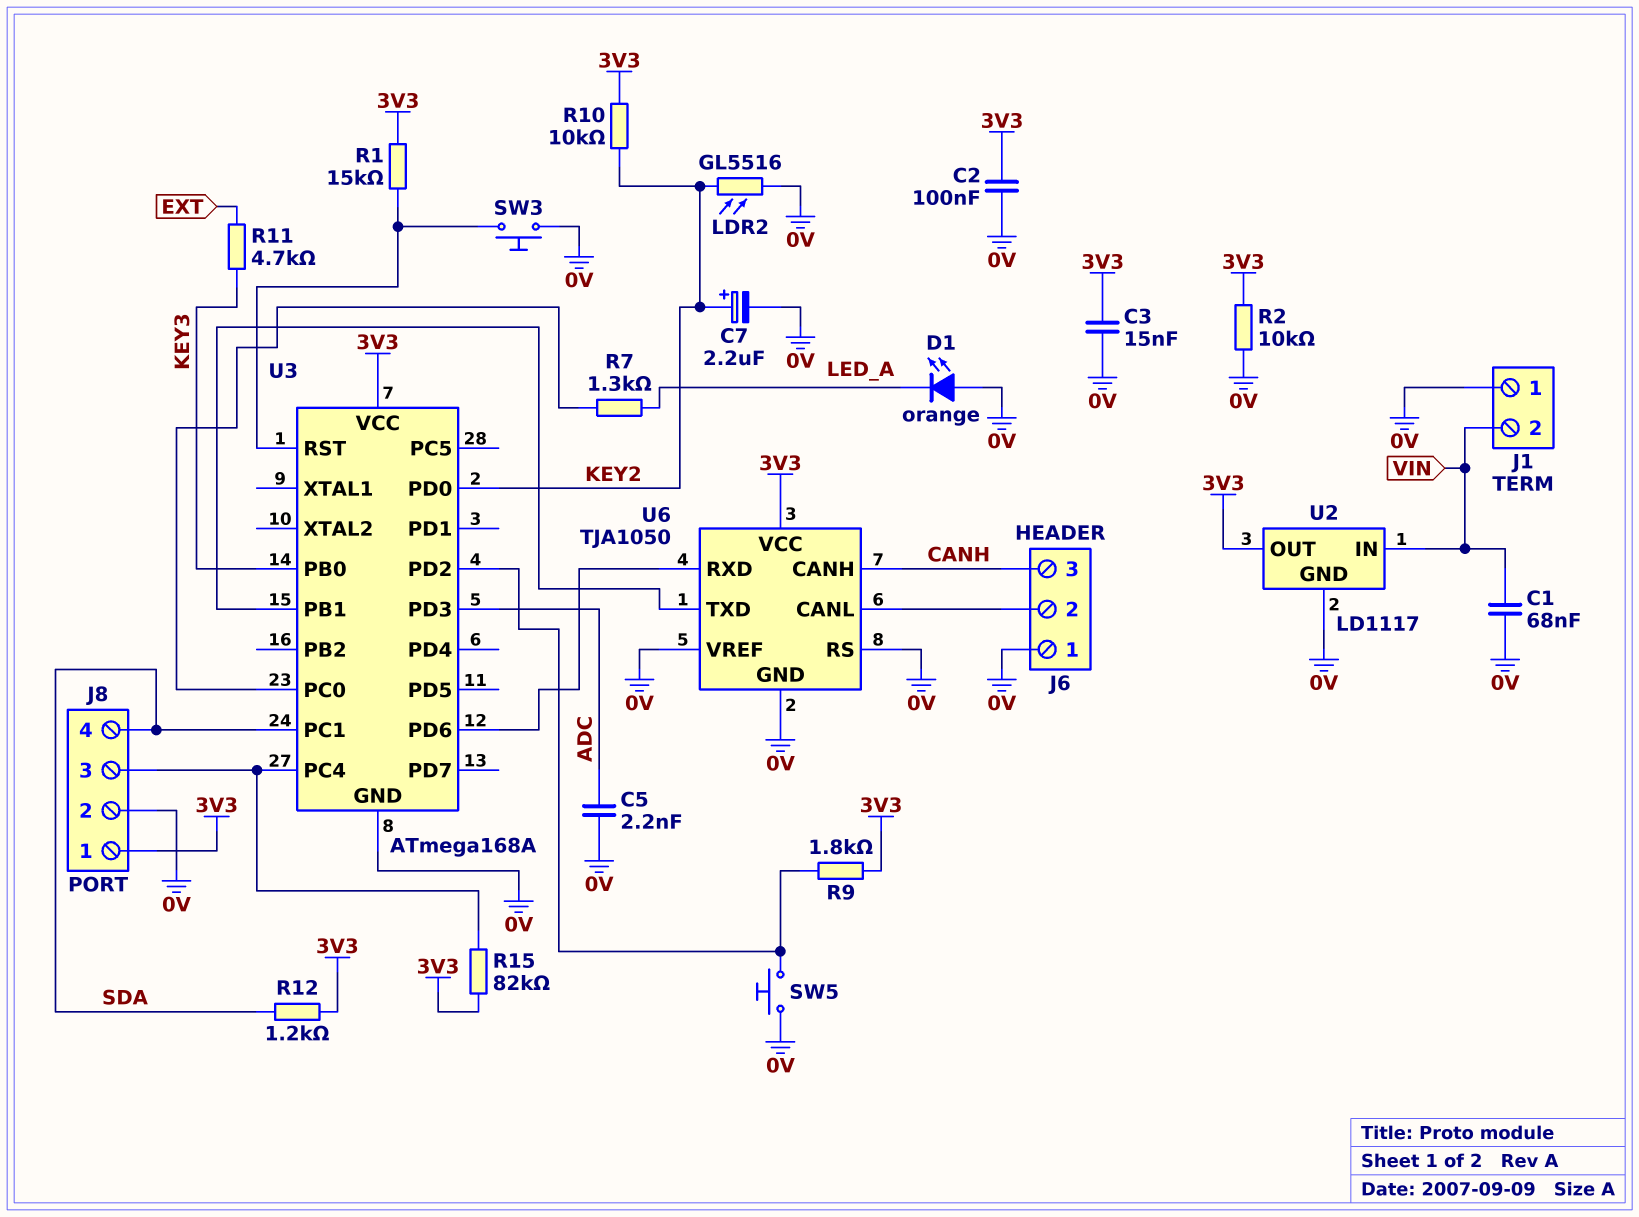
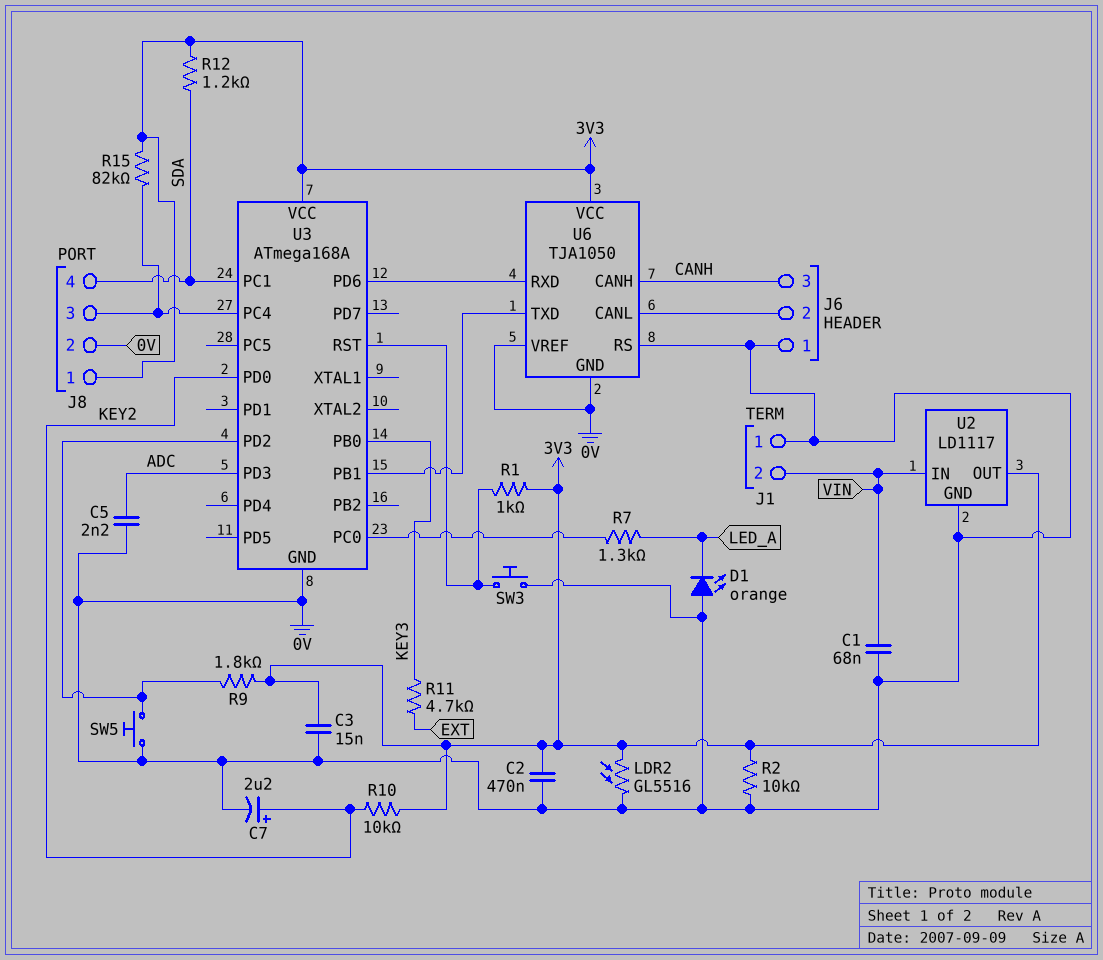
C2: 100nF (0V, 3V3) -> 470nF (0V, 3V3)
LDR2: GL5516 (0V, KEY2) -> GL5516 (0V, 3V3)
R1: 15k (3V3, U3/RST) -> 1k (3V3, U3/RST)

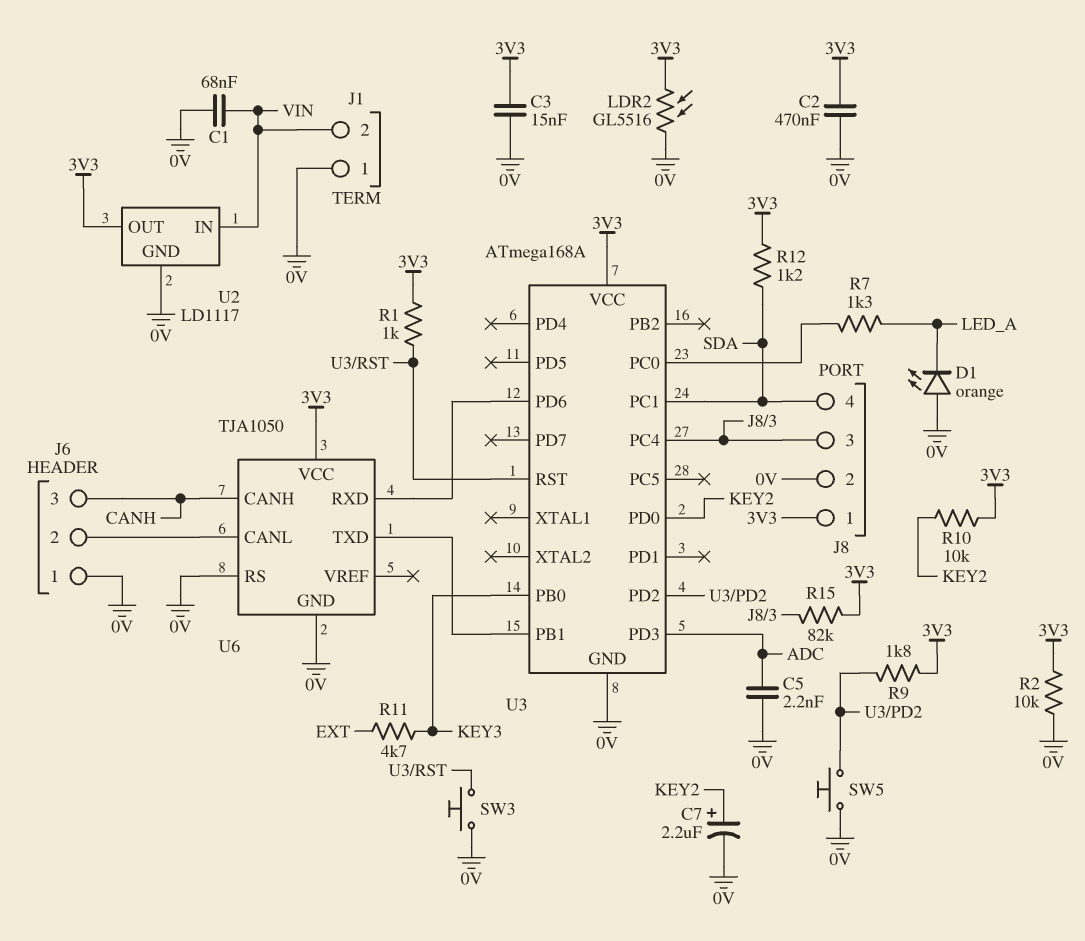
U6 pin VREF: 0V -> none

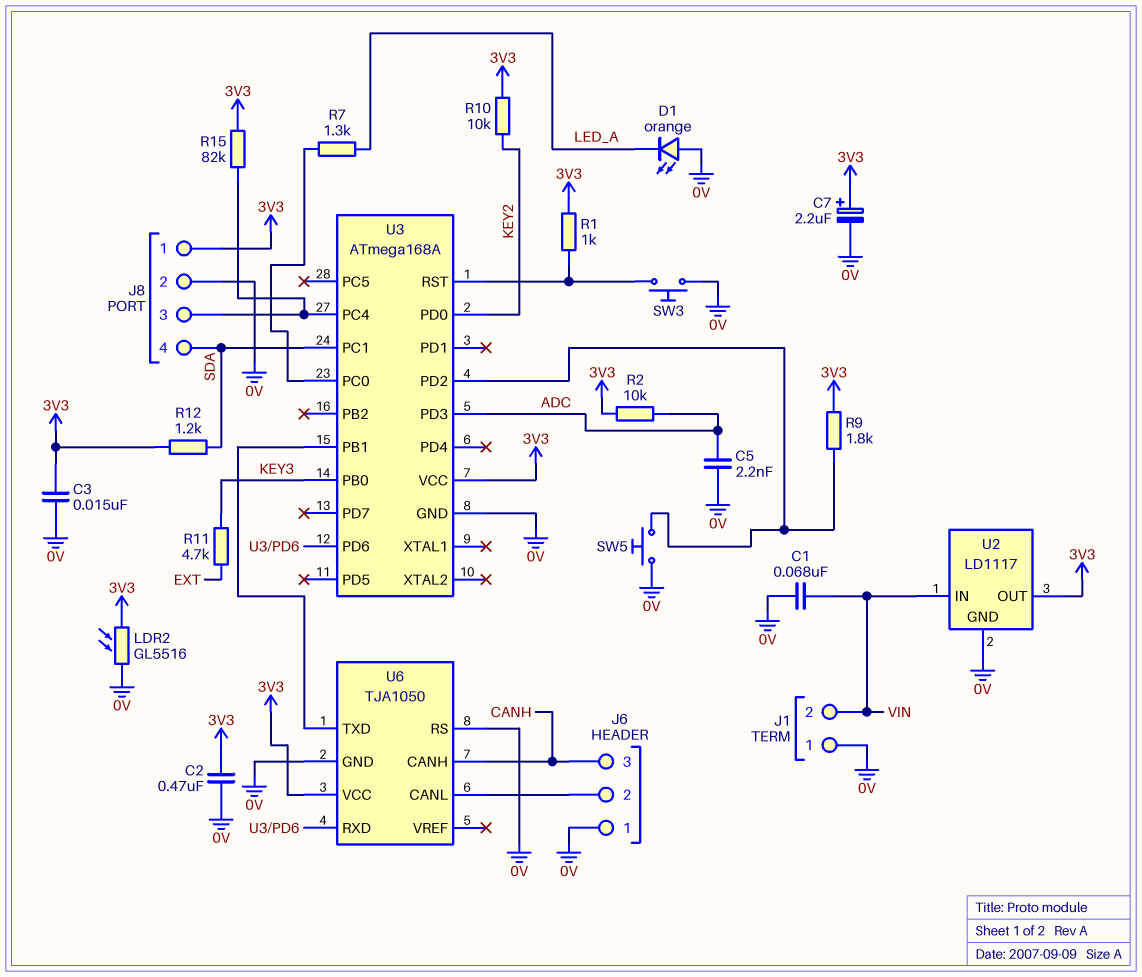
C7: 2.2uF (plus KEY2, minus 0V) -> 2.2uF (plus 3V3, minus 0V)
R2: 10k (0V, 3V3) -> 10k (3V3, ADC)

